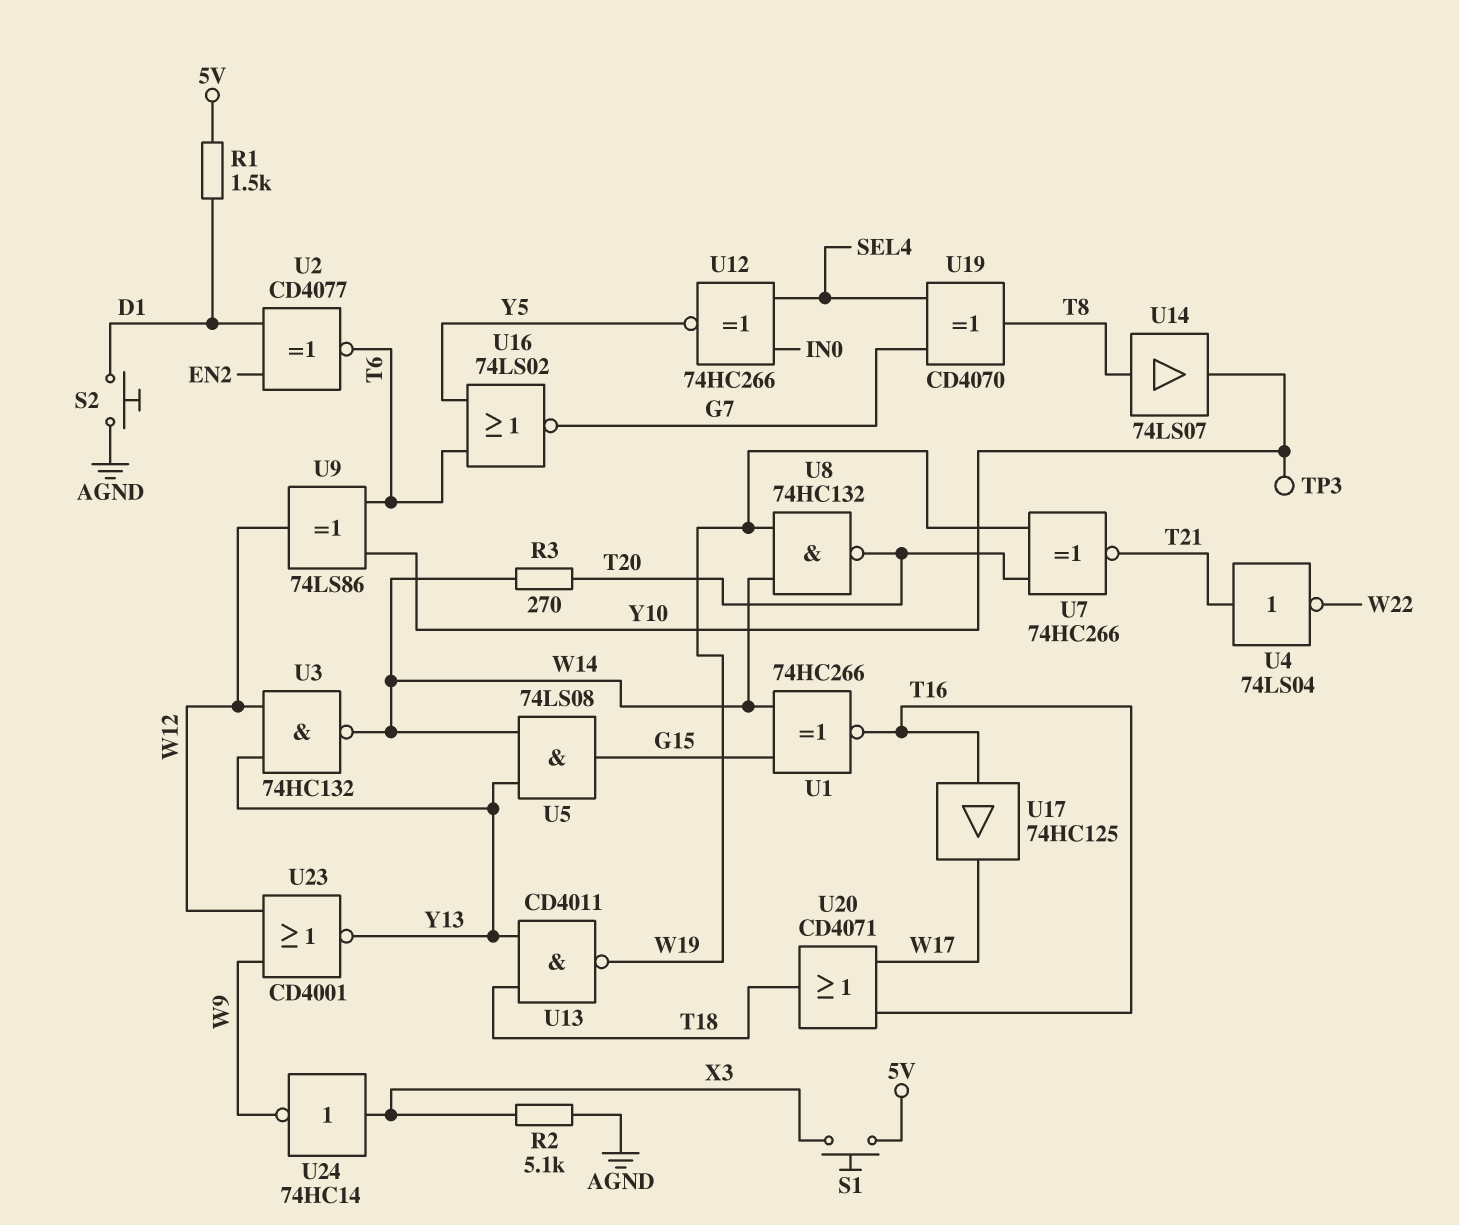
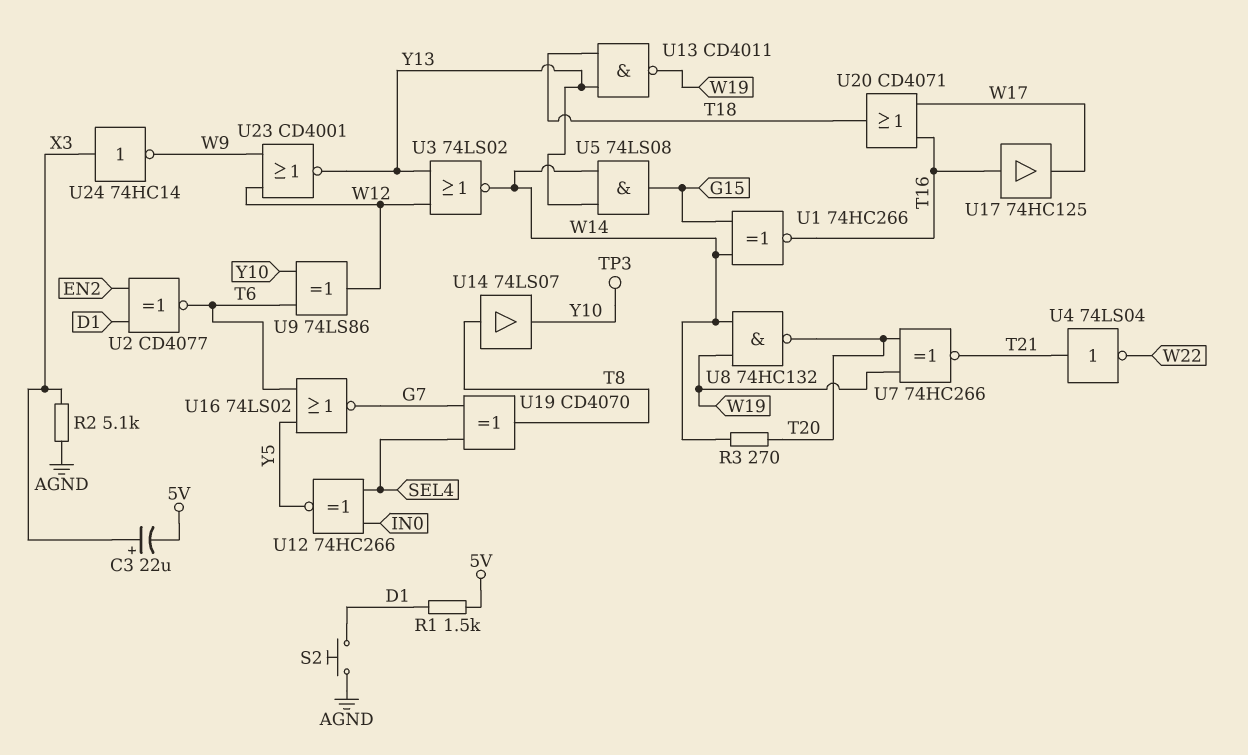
C3: none -> 22uF (plus X3, minus 5V)
S1: button (5V, X3) -> none
U3: NAND 74HC132 (in W12, in Y13, out W14) -> NOR 74LS02 (in W12, in Y13, out W14)

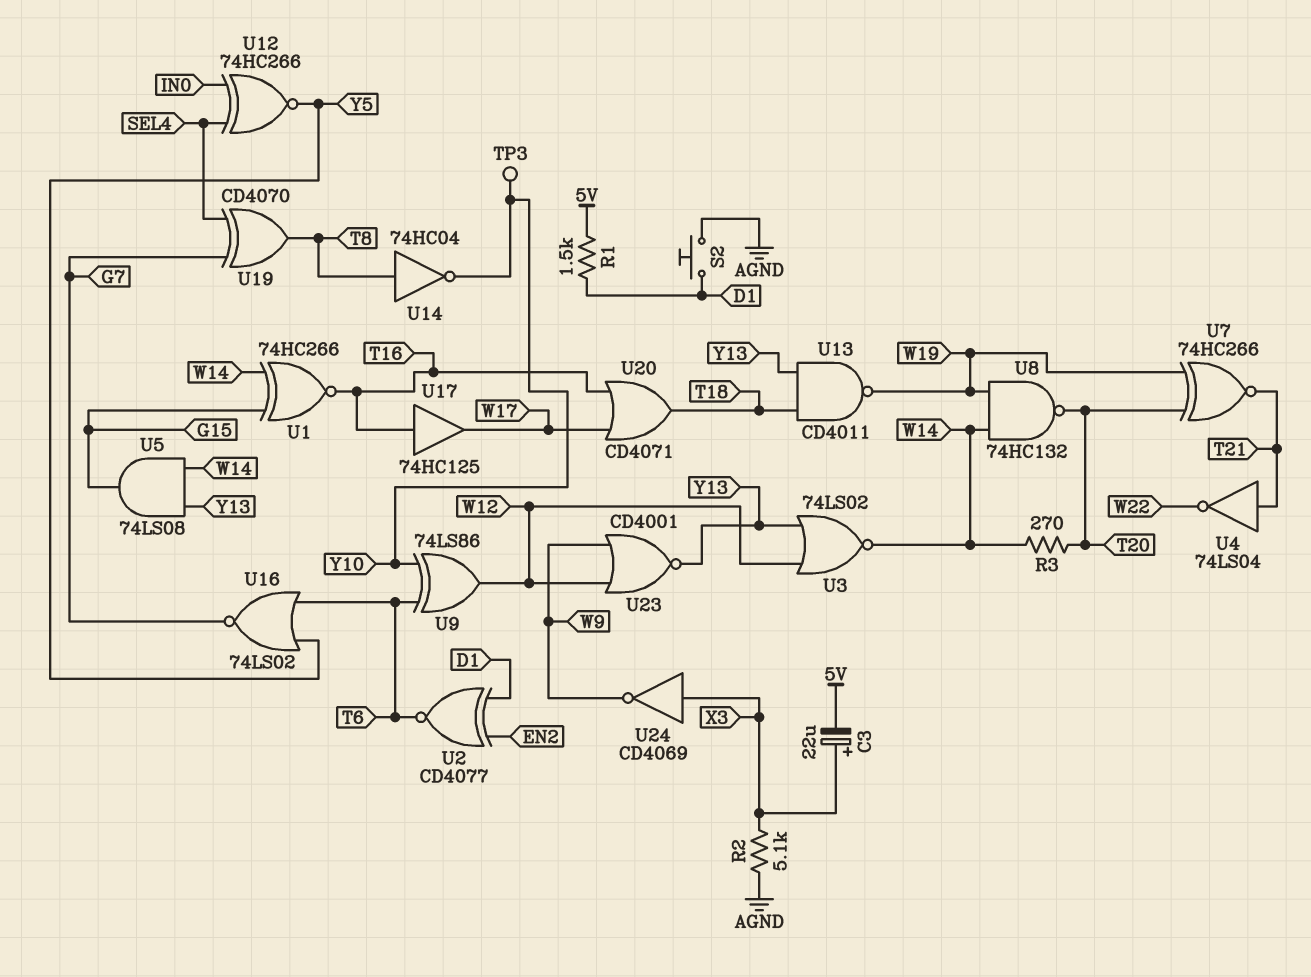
U14: buffer 74LS07 (in T8, out Y10) -> NOT 74HC04 (in T8, out Y10)
U24: NOT 74HC14 (in X3, out W9) -> NOT CD4069 (in X3, out W9)

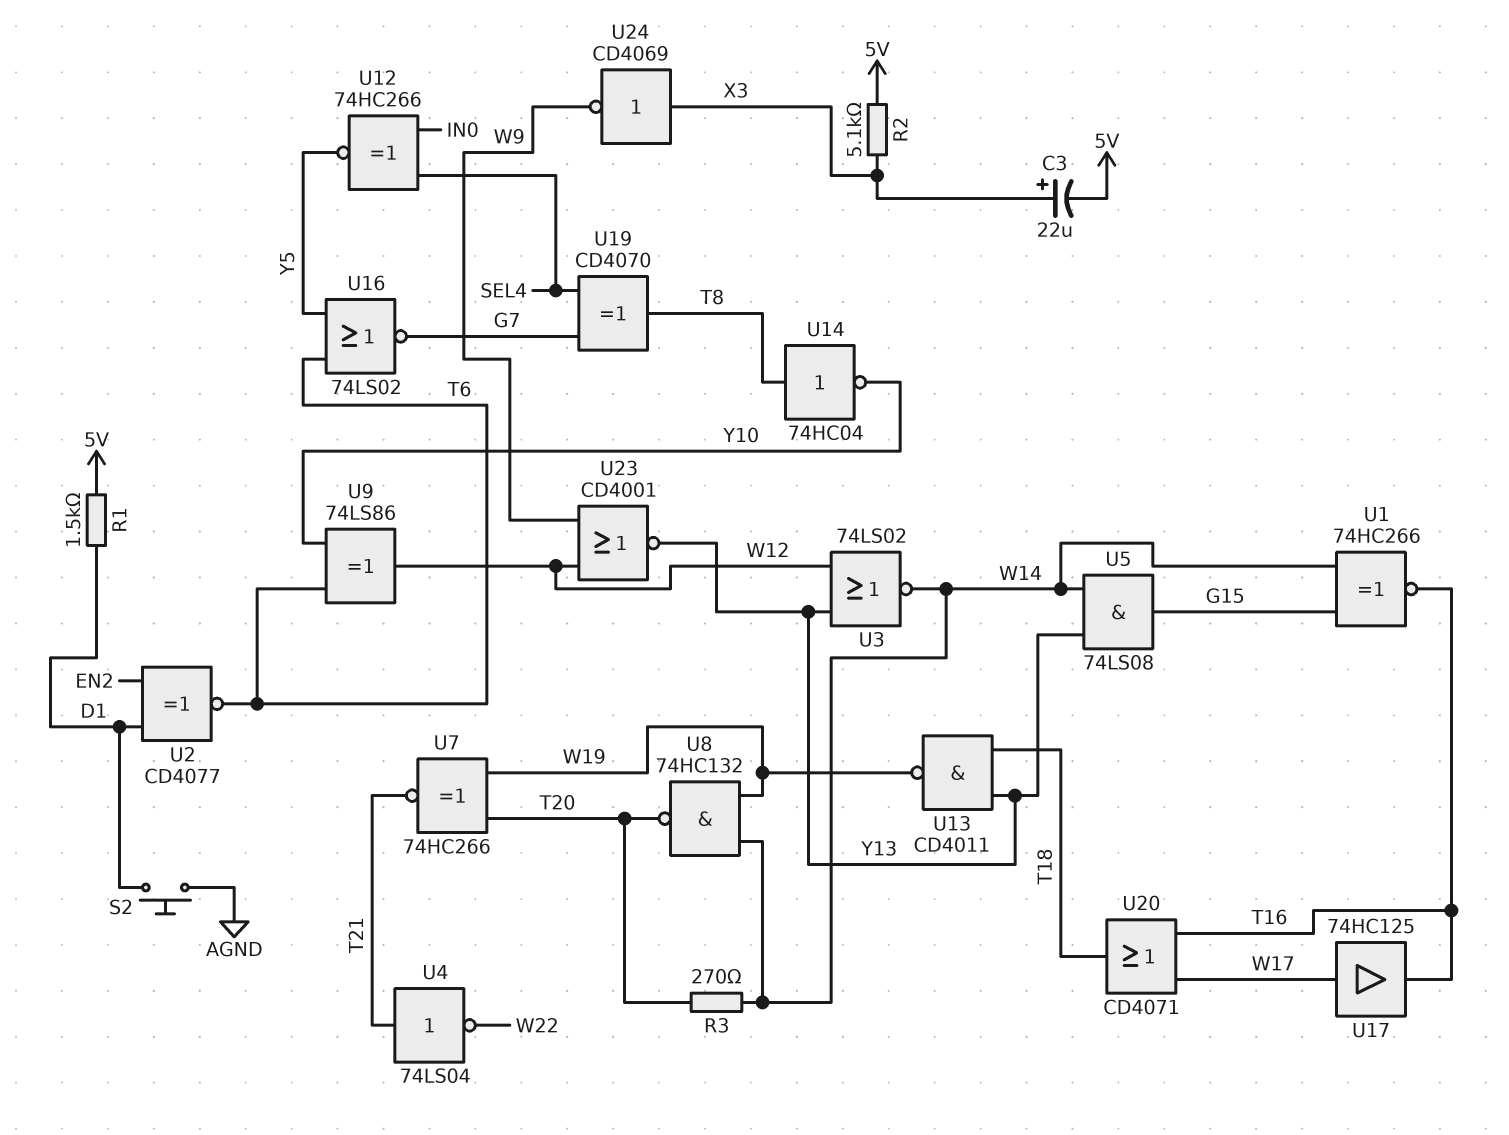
R2: 5.1k (AGND, X3) -> 5.1k (5V, X3)
TP3: test point (Y10) -> none
U17: buffer 74HC125 (in T16, out W17) -> buffer 74HC125 (in W17, out T16)

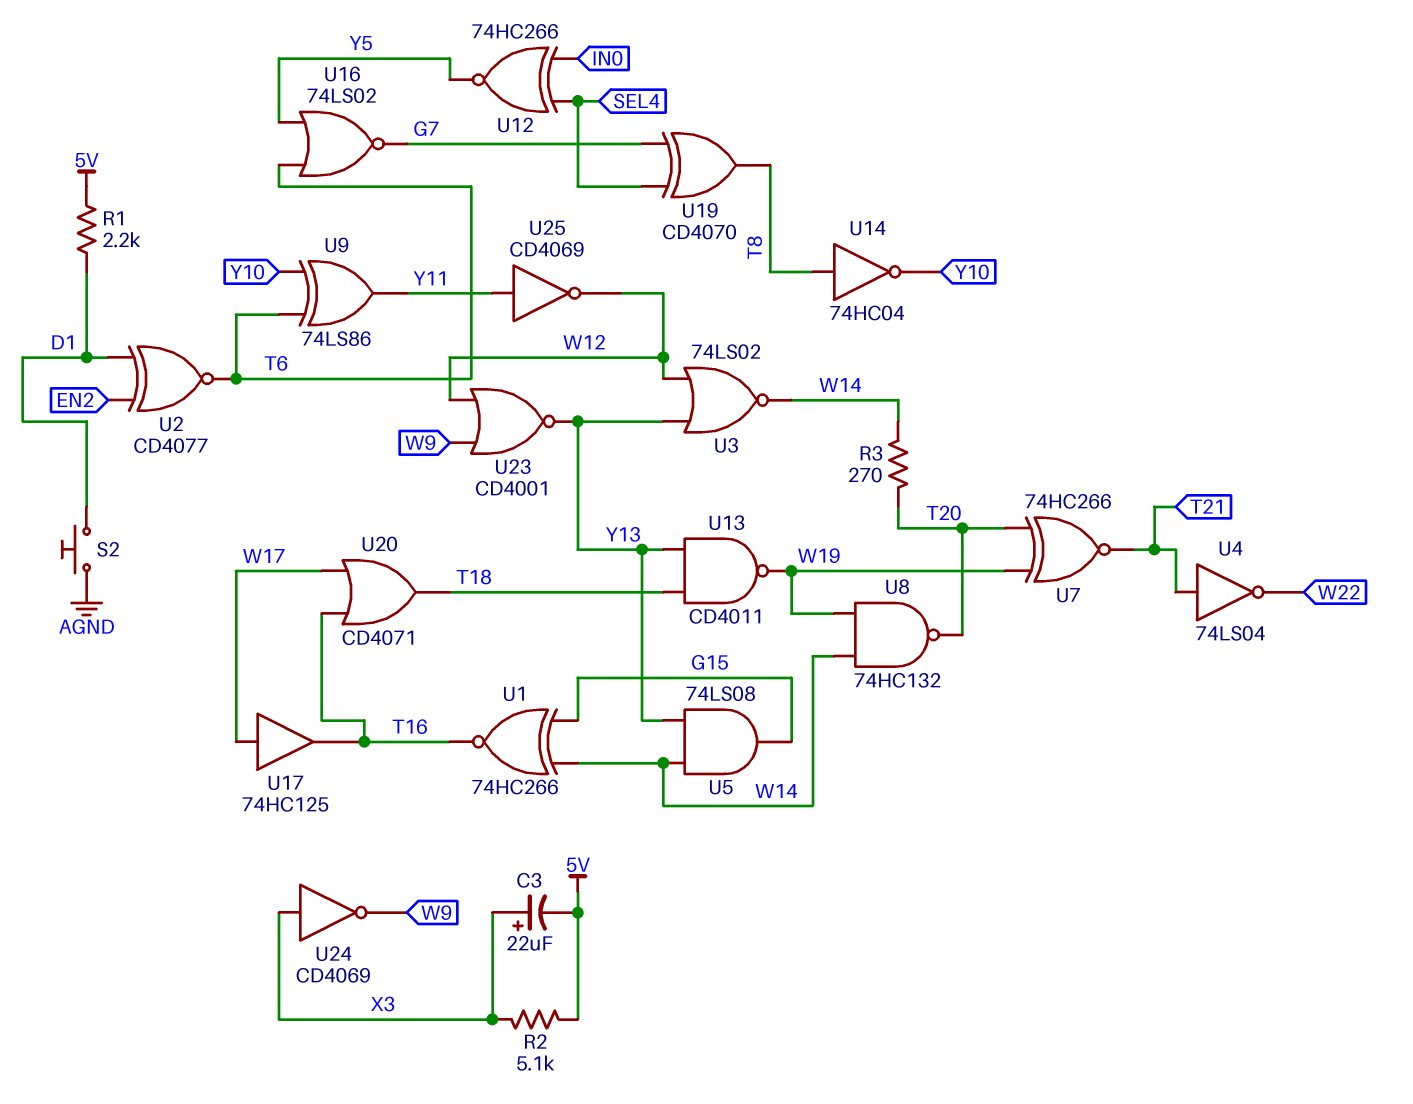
R1: 1.5k (5V, D1) -> 2.2k (5V, D1)
U9: XOR 74LS86 (in T6, in Y10, out W12) -> XOR 74LS86 (in T6, in Y10, out Y11)
U25: none -> NOT CD4069 (in Y11, out W12)

